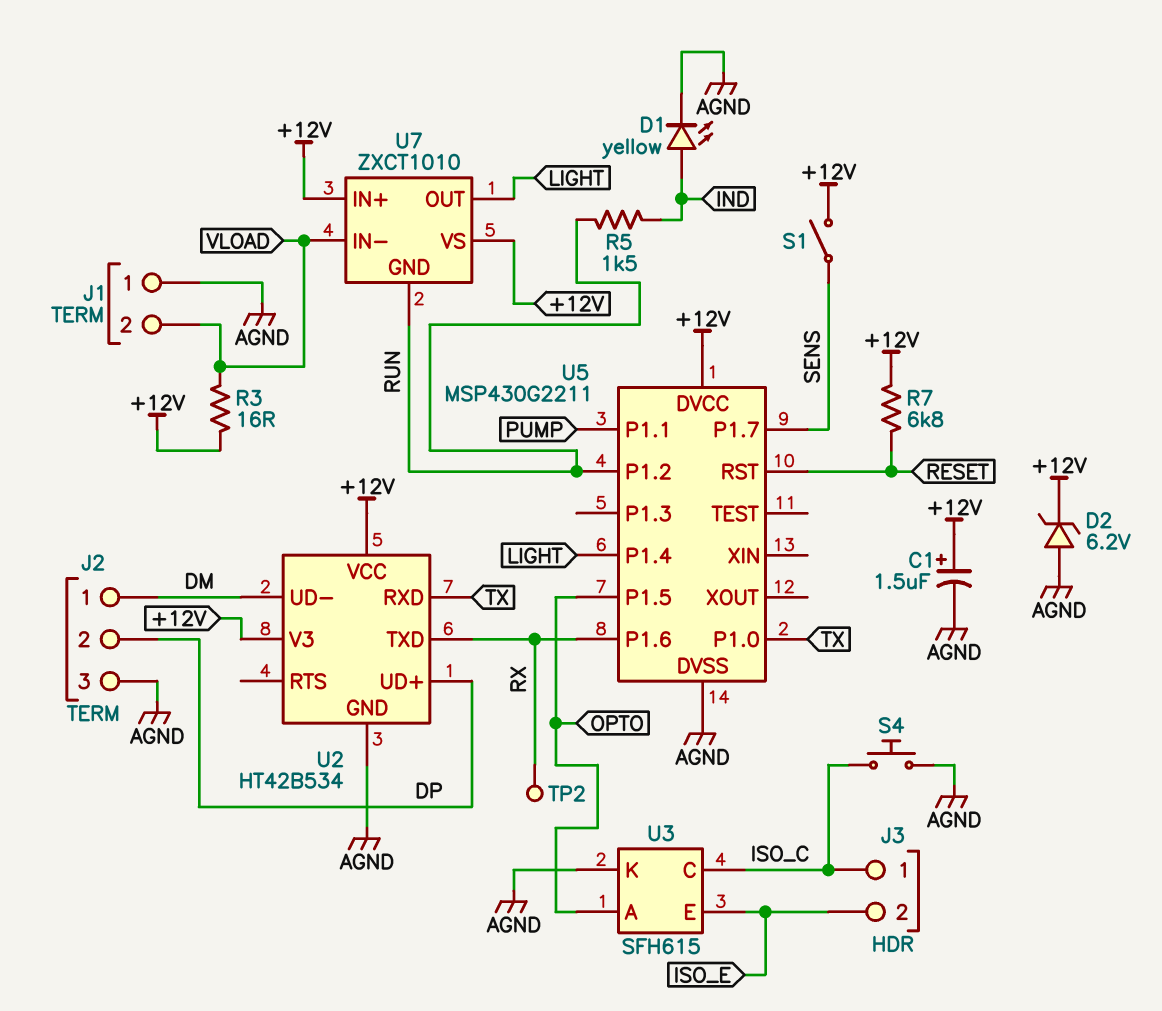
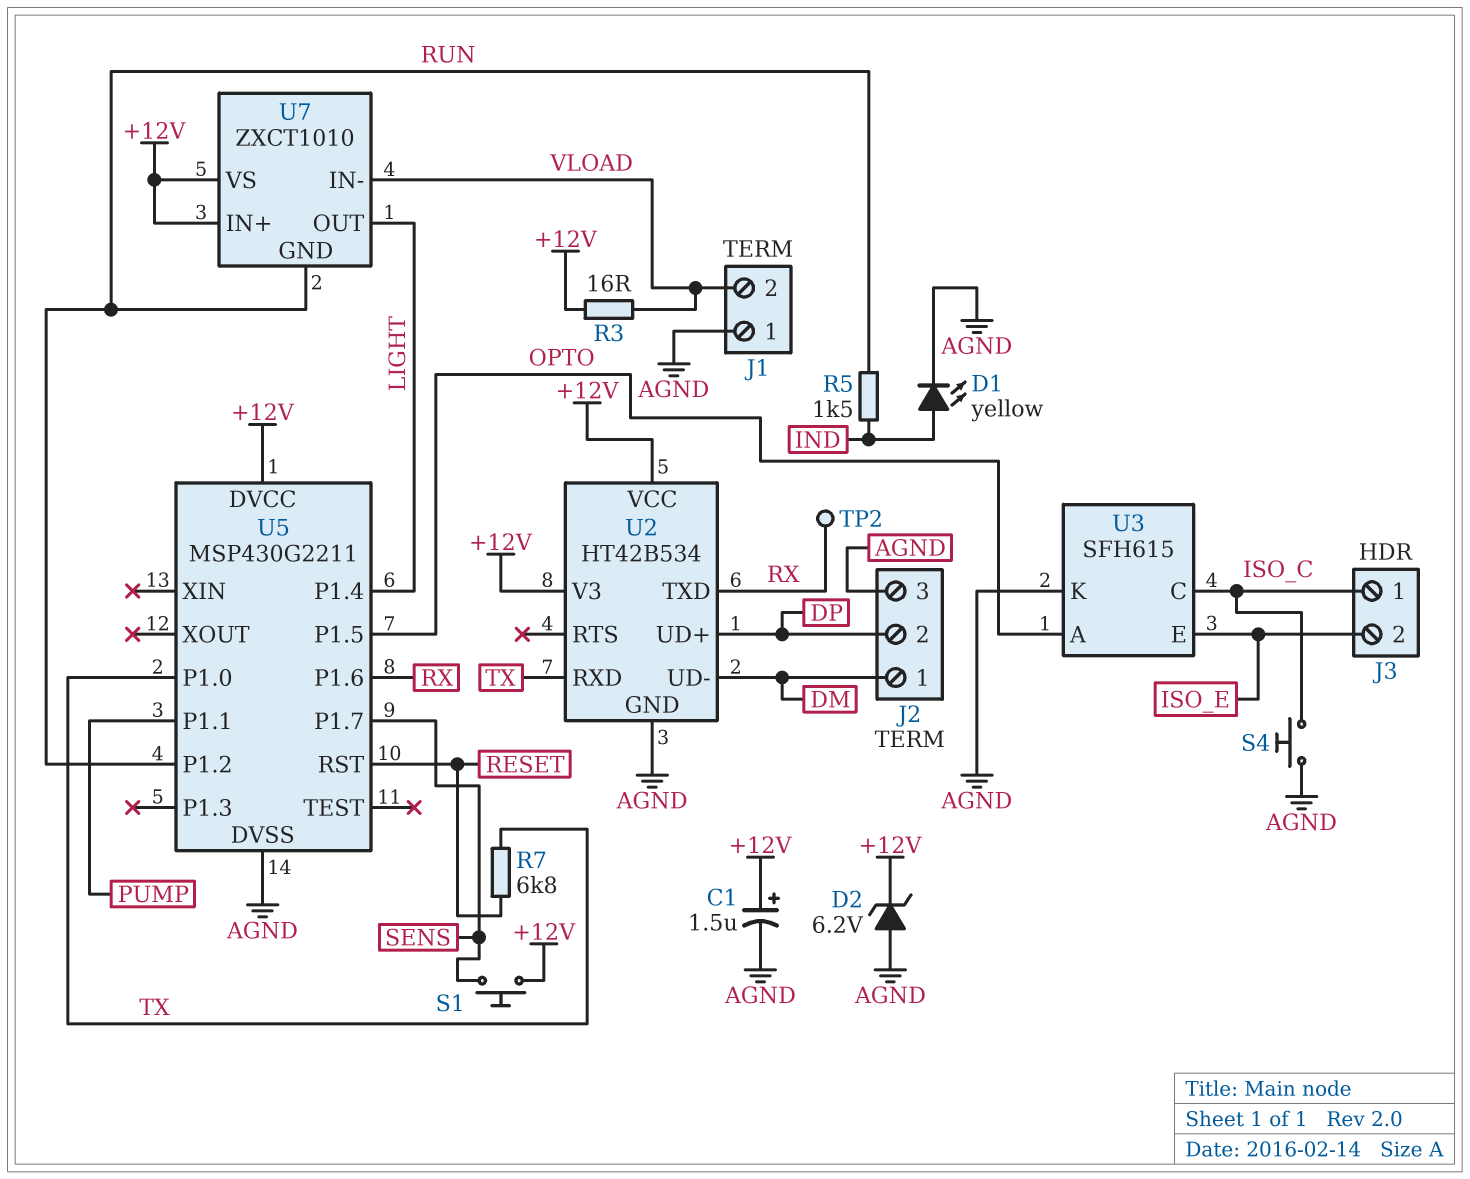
R7: 6.8k (+12V, RESET) -> 6.8k (RESET, TX)
S1: switch (+12V, SENS) -> button (+12V, SENS)

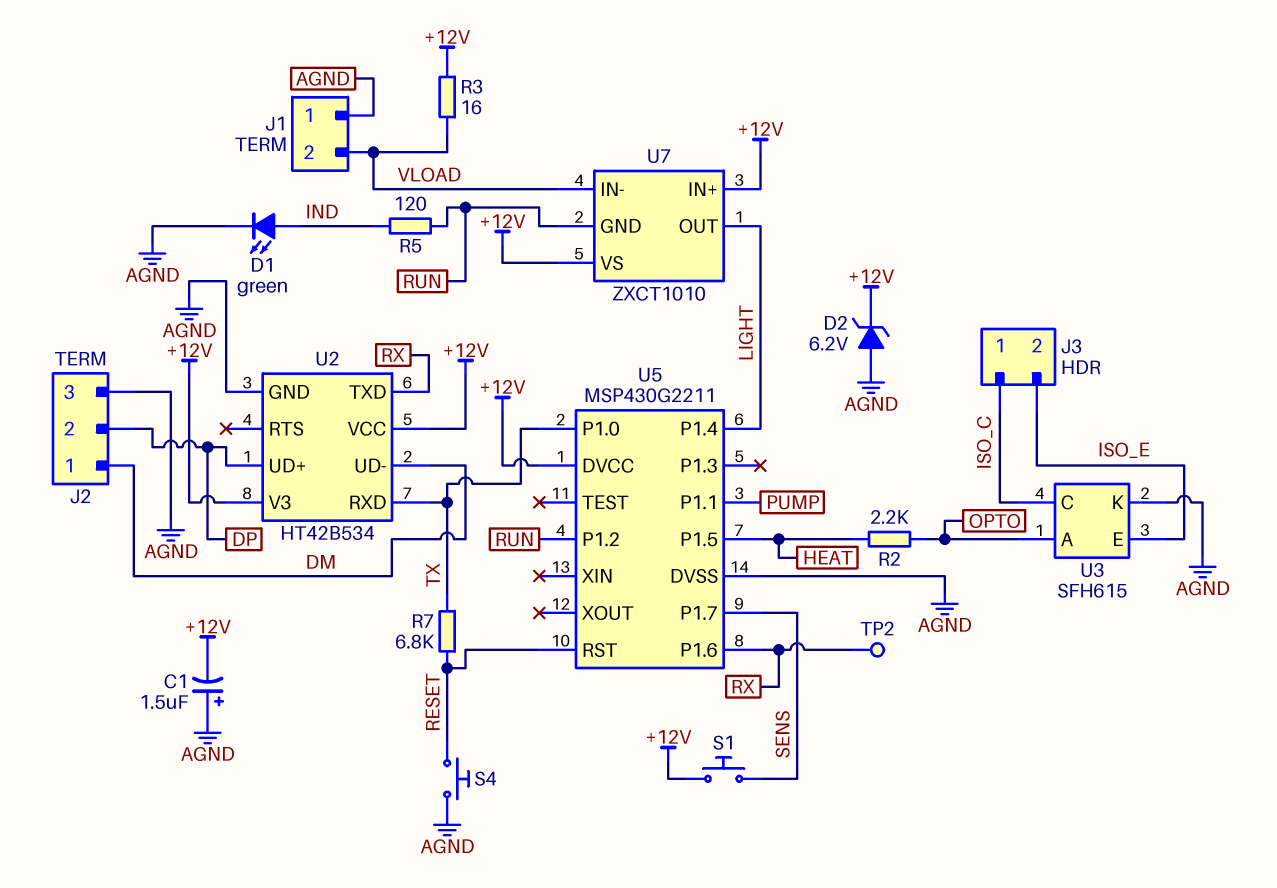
C1: 1.5uF (plus +12V, minus AGND) -> 1.5uF (plus AGND, minus +12V)
D1: LED yellow (A IND, K AGND) -> LED green (A IND, K AGND)
R2: none -> 2.2k (HEAT, OPTO)
R5: 1.5k (IND, RUN) -> 120 (IND, RUN)
S4: button (AGND, ISO_C) -> button (AGND, RESET)
U5 pin P1.5: OPTO -> HEAT

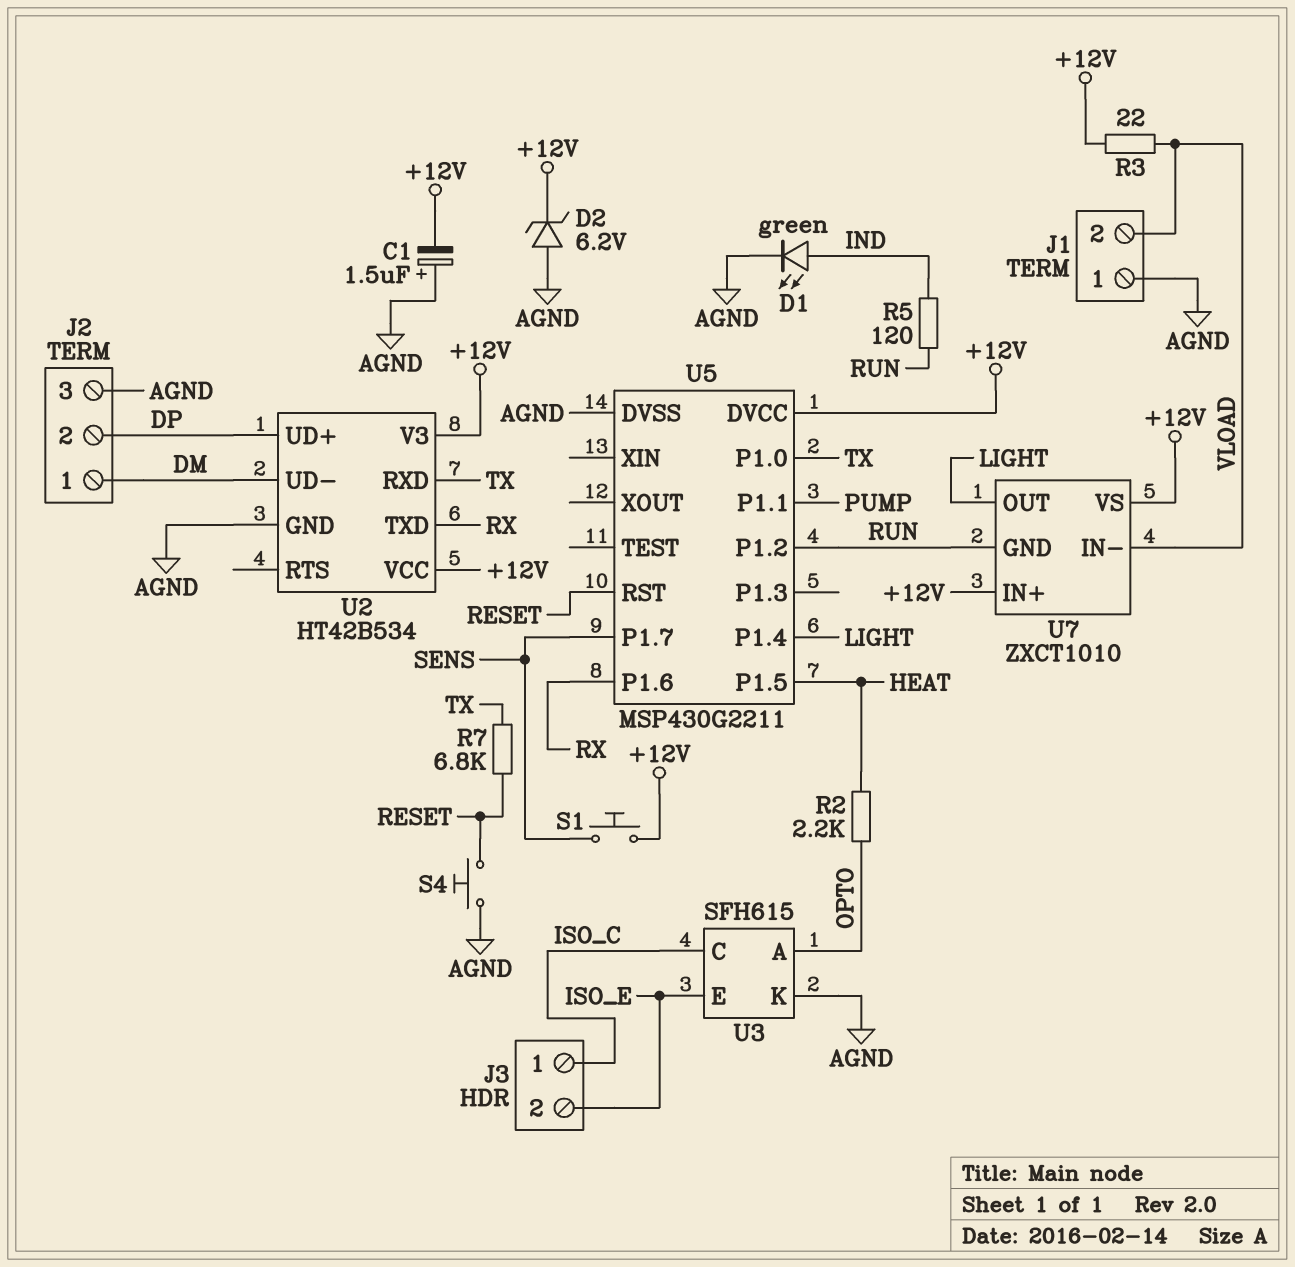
R3: 16 (+12V, VLOAD) -> 22 (+12V, VLOAD)
TP2: test point (RX) -> none

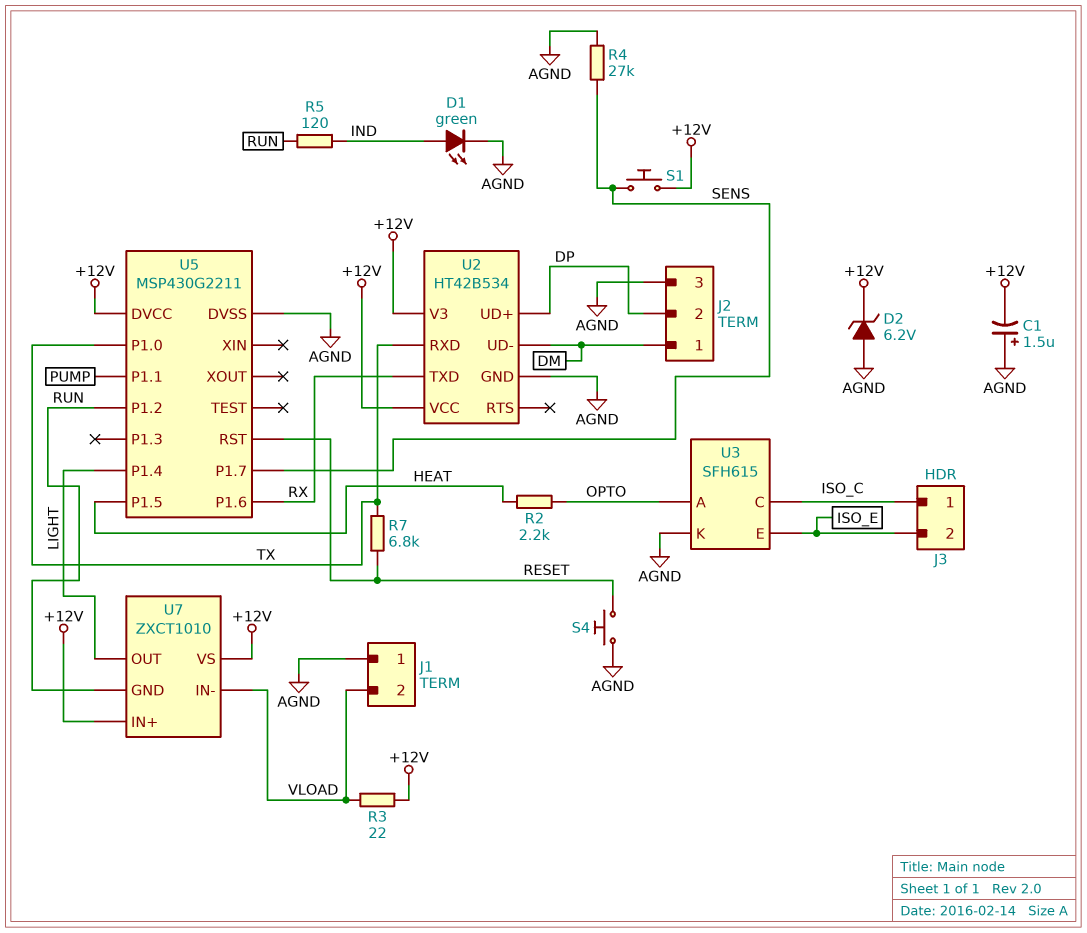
R4: none -> 27k (AGND, SENS)

